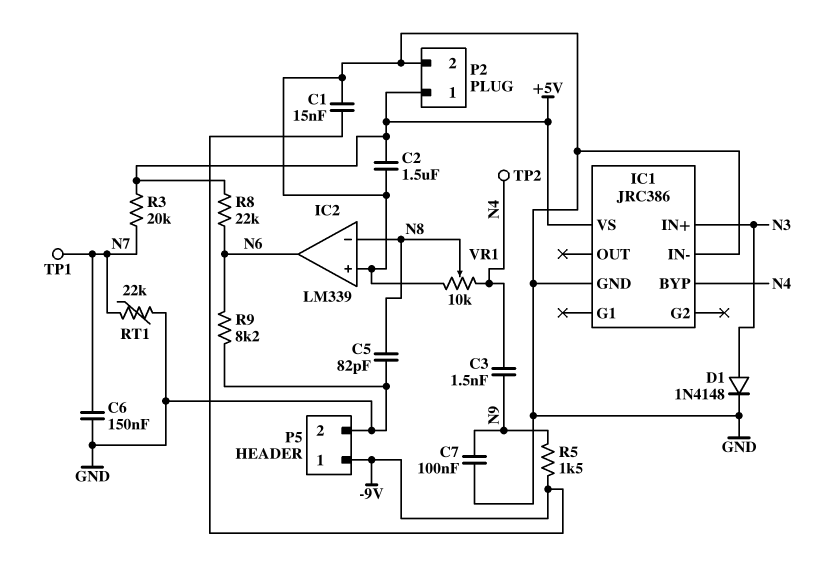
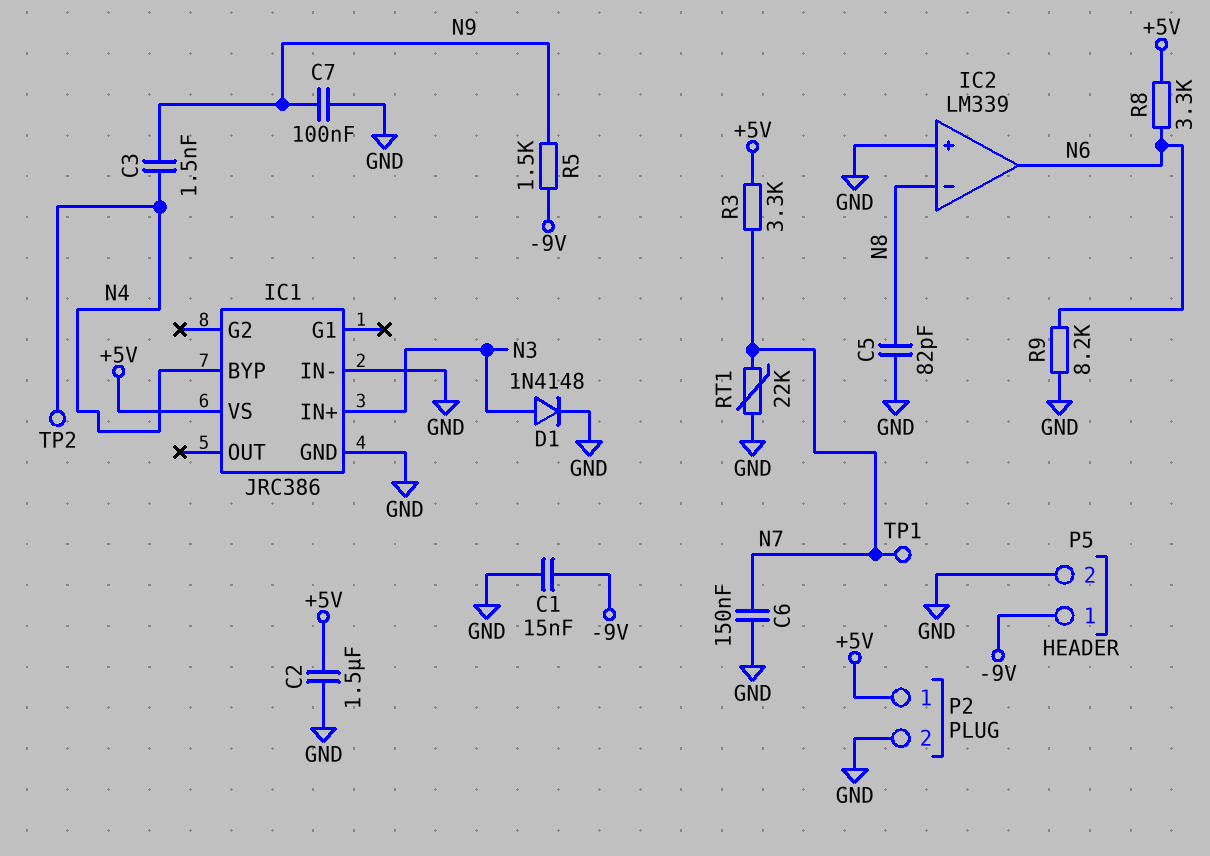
R3: 20k (+5V, N7) -> 3.3k (+5V, N7)
R8: 22k (+5V, N6) -> 3.3k (+5V, N6)
VR1: 10k (GND, N4, wiper N8) -> none

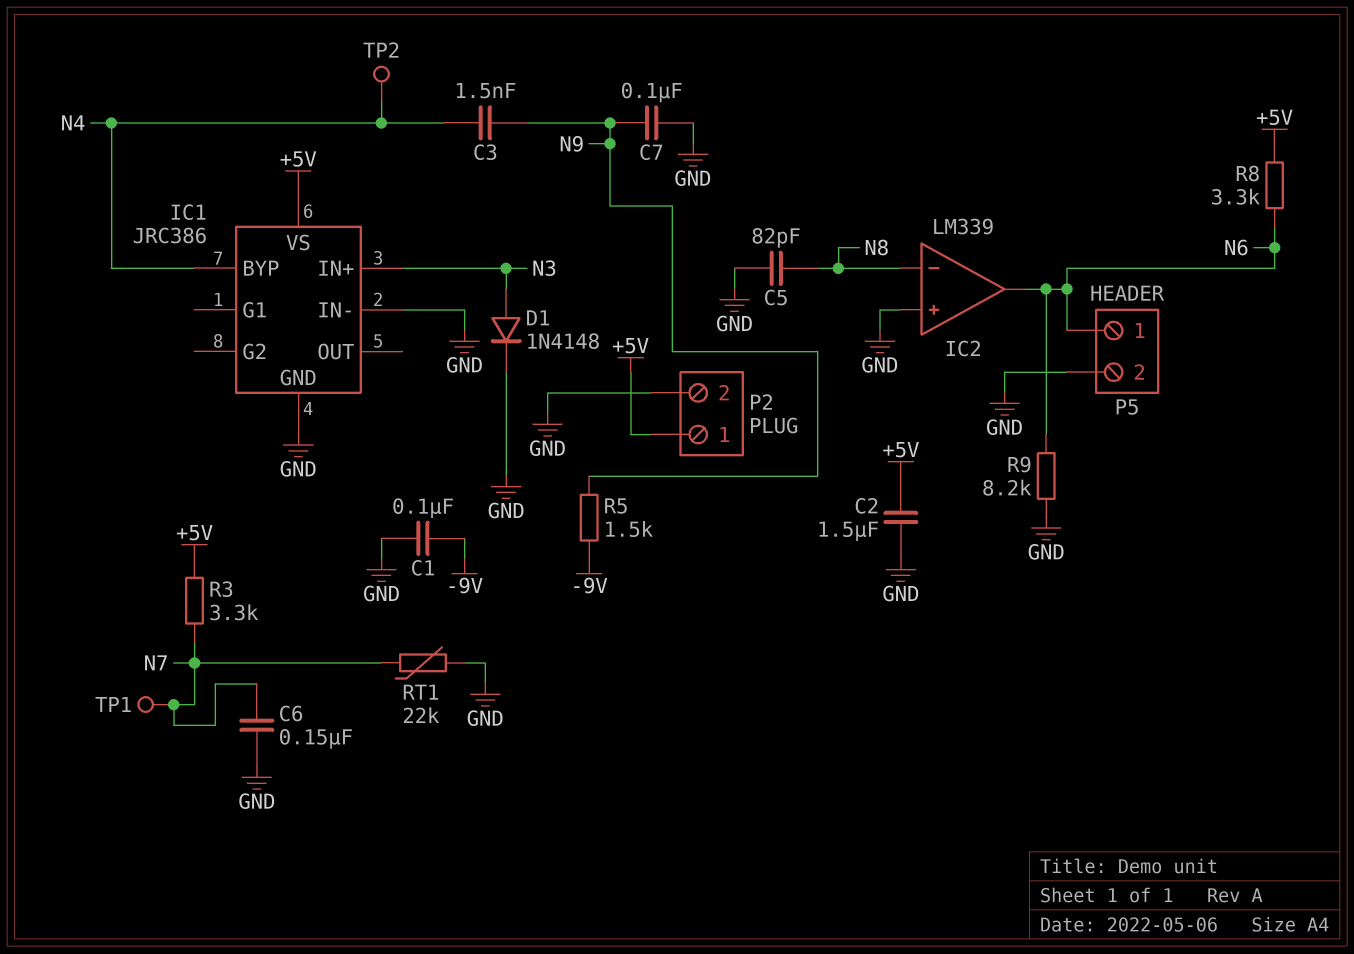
C1: 15nF (-9V, GND) -> 100nF (-9V, GND)
P5 pin 1: -9V -> N6

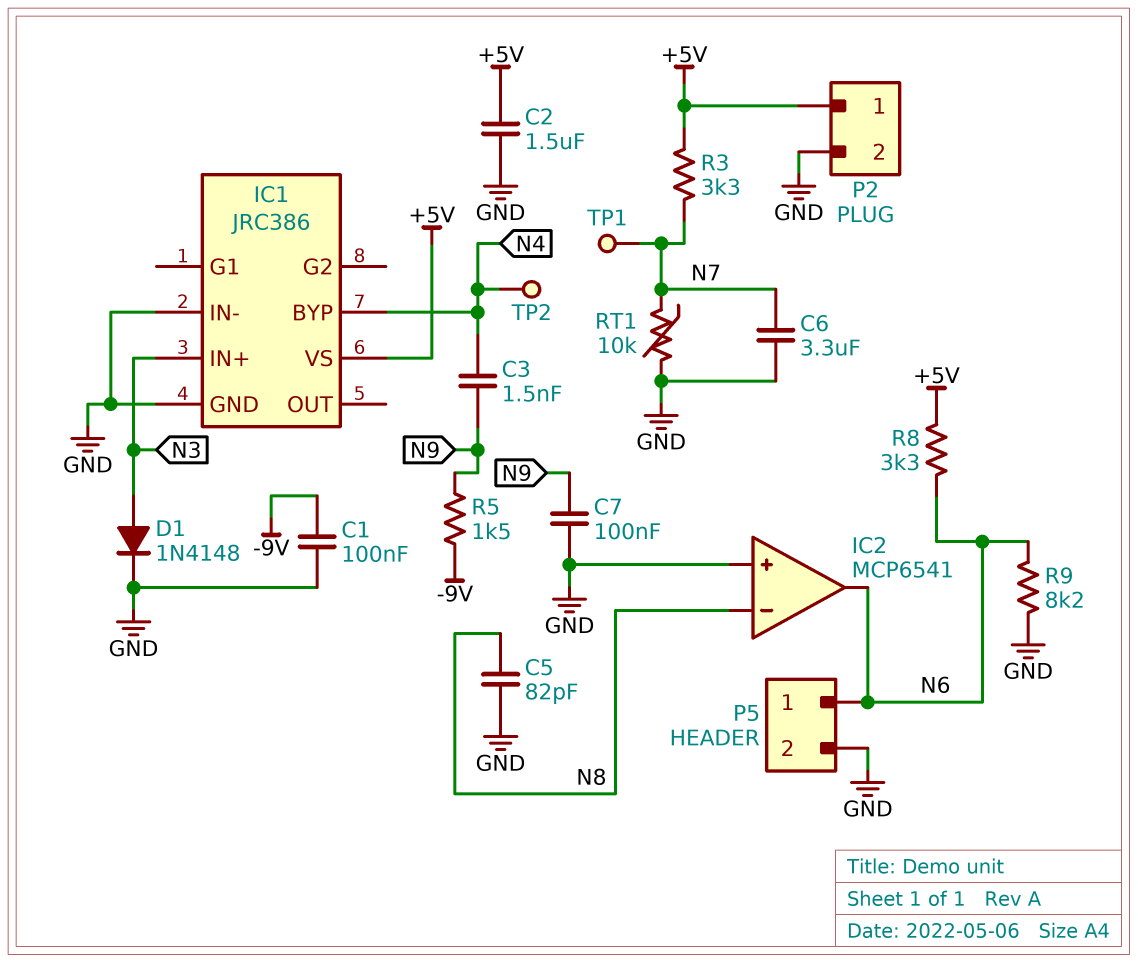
C6: 150nF (GND, N7) -> 3.3uF (GND, N7)
IC2: LM339 -> MCP6541
RT1: 22k (GND, N7) -> 10k (GND, N7)

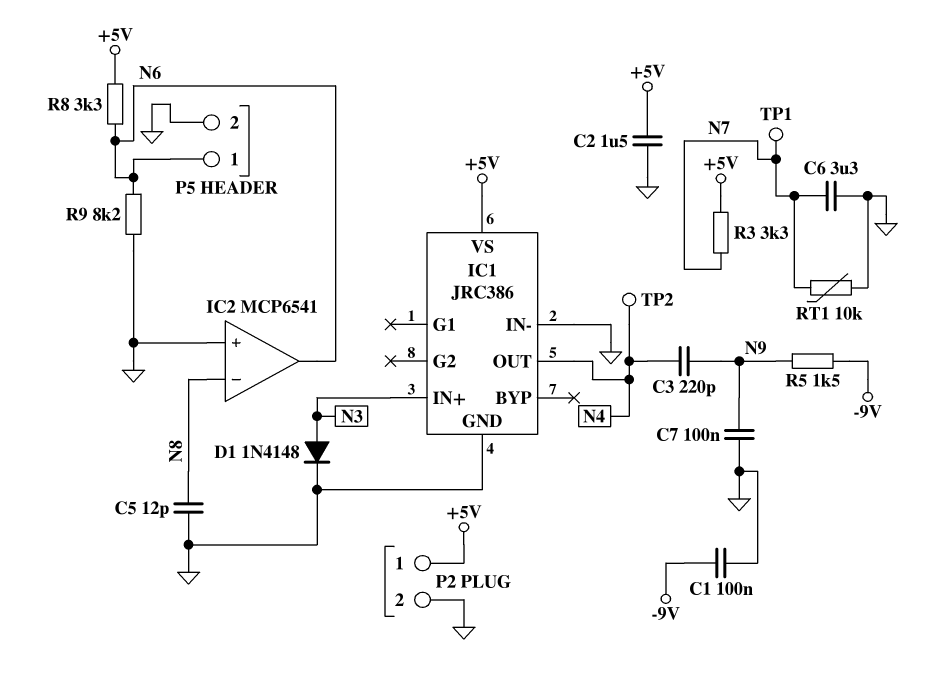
C3: 1.5nF (N4, N9) -> 220pF (N4, N9)
C5: 82pF (GND, N8) -> 12pF (GND, N8)
IC1 pin BYP: N4 -> none
IC1 pin OUT: none -> N4

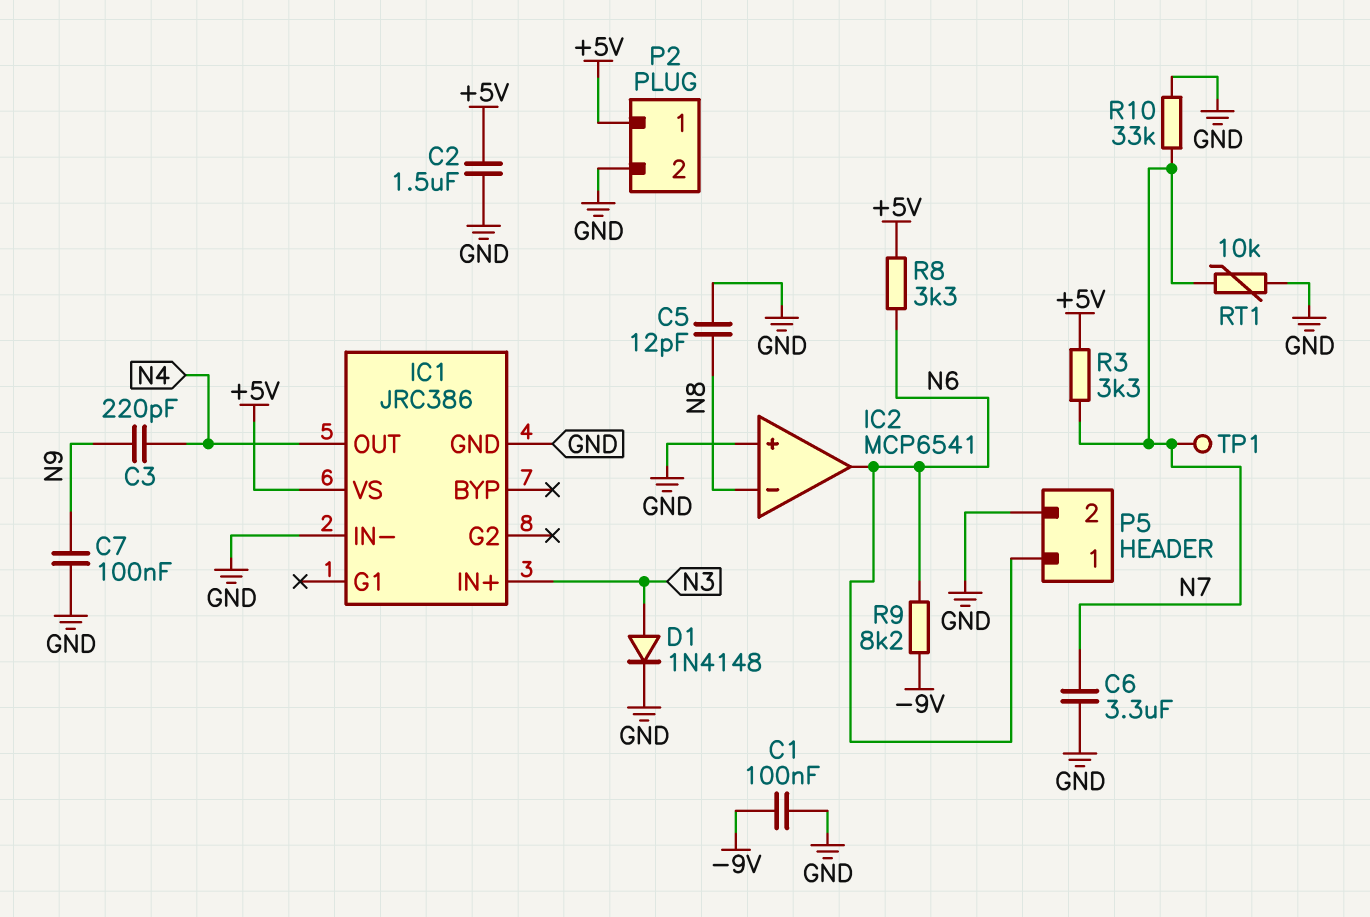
R5: 1.5k (-9V, N9) -> none
R9: 8.2k (GND, N6) -> 8.2k (-9V, N6)
R10: none -> 33k (GND, N7)
TP2: test point (N4) -> none

